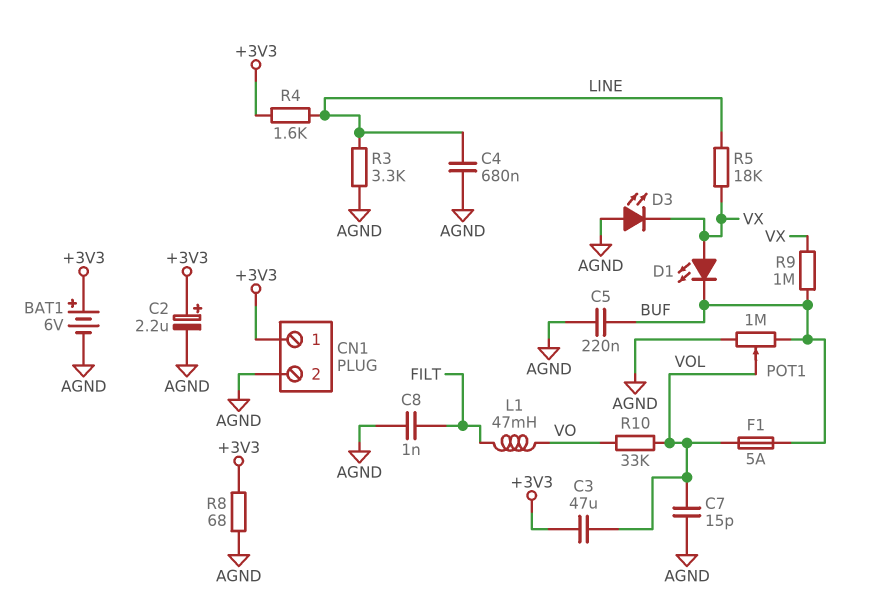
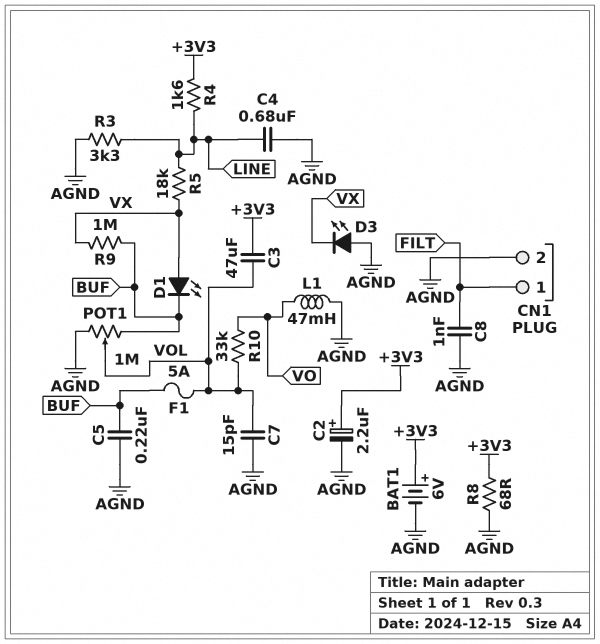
CN1 pin 1: +3V3 -> FILT
L1: 47mH (FILT, VO) -> 47mH (AGND, VO)

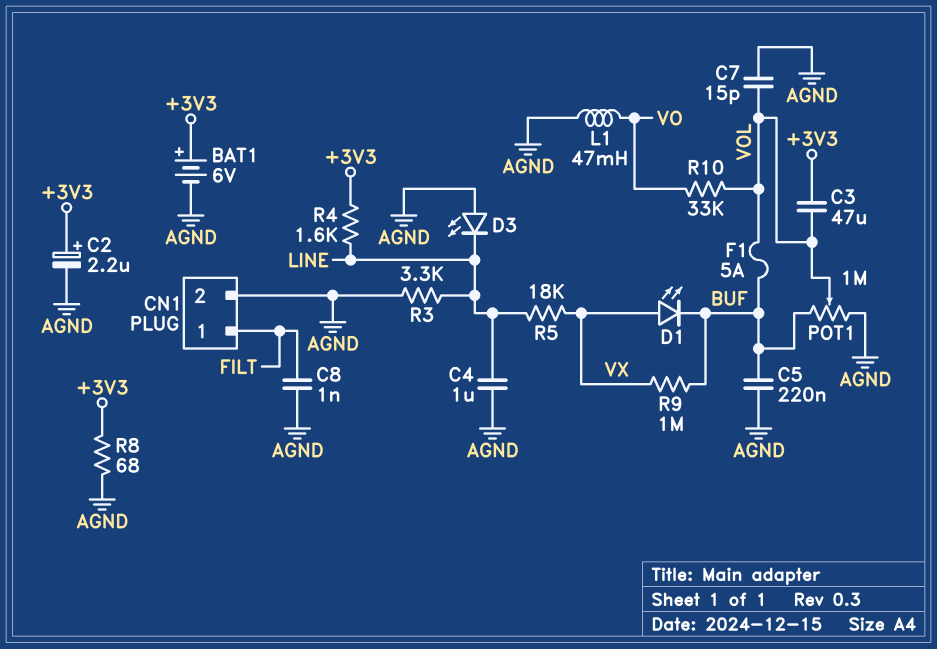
C4: 680nF (AGND, LINE) -> 1uF (AGND, LINE)
D3: LED (A AGND, K VX) -> LED (A AGND, K LINE)

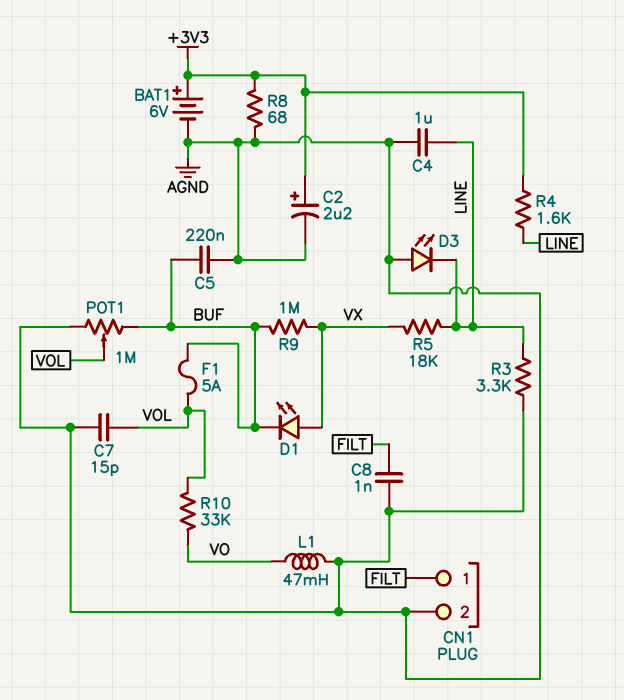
C3: 47uF (+3V3, VOL) -> none

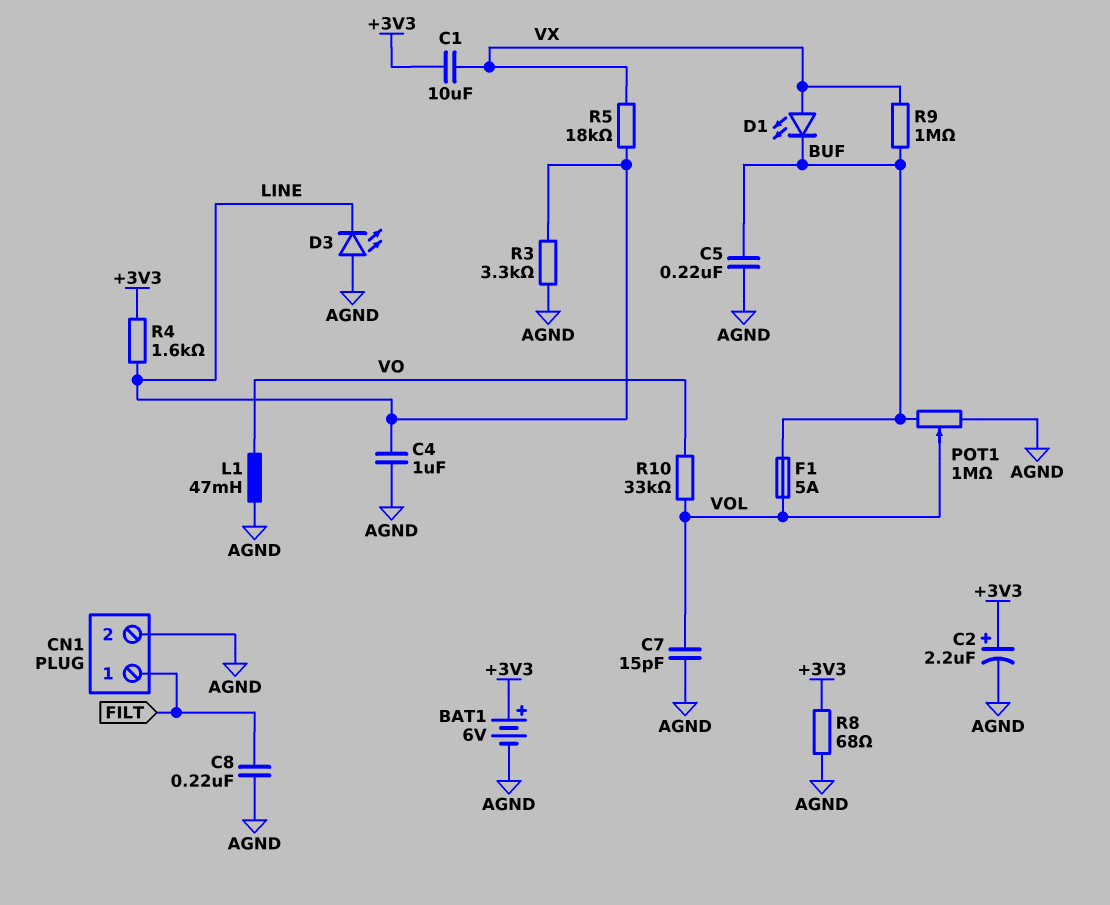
C1: none -> 10uF (+3V3, VX)
C8: 1nF (AGND, FILT) -> 220nF (AGND, FILT)

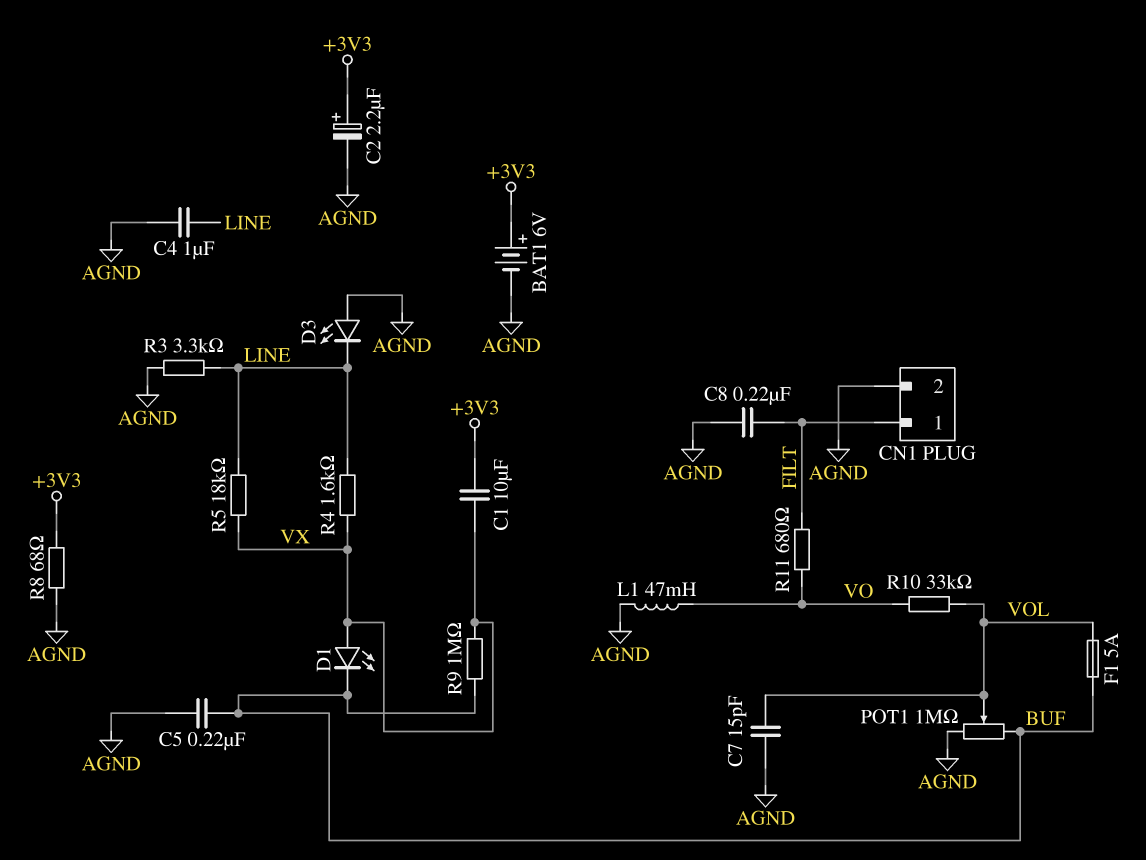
R4: 1.6k (+3V3, LINE) -> 1.6k (LINE, VX)
R11: none -> 680 (FILT, VO)

